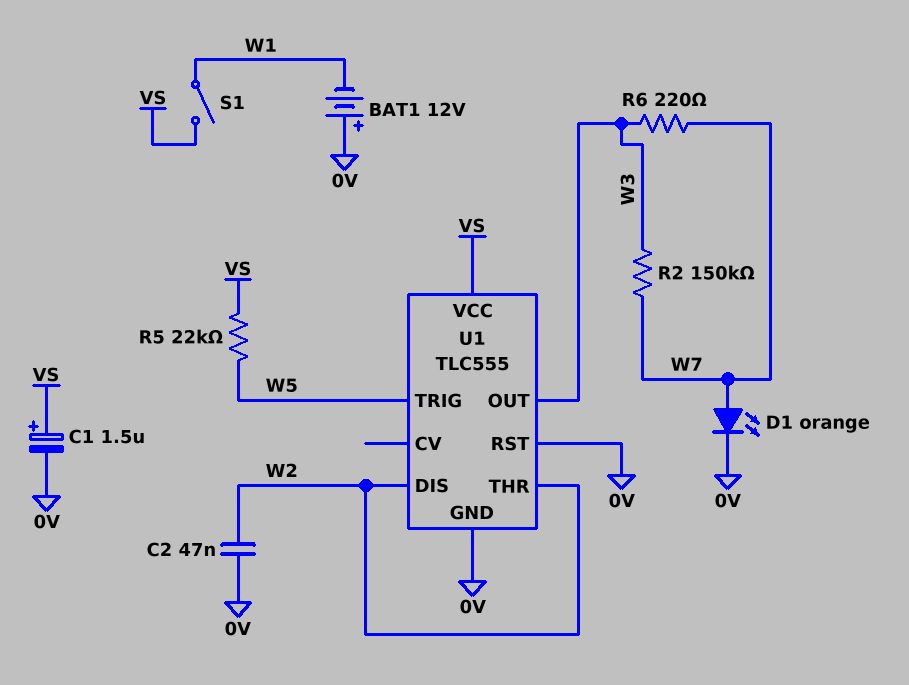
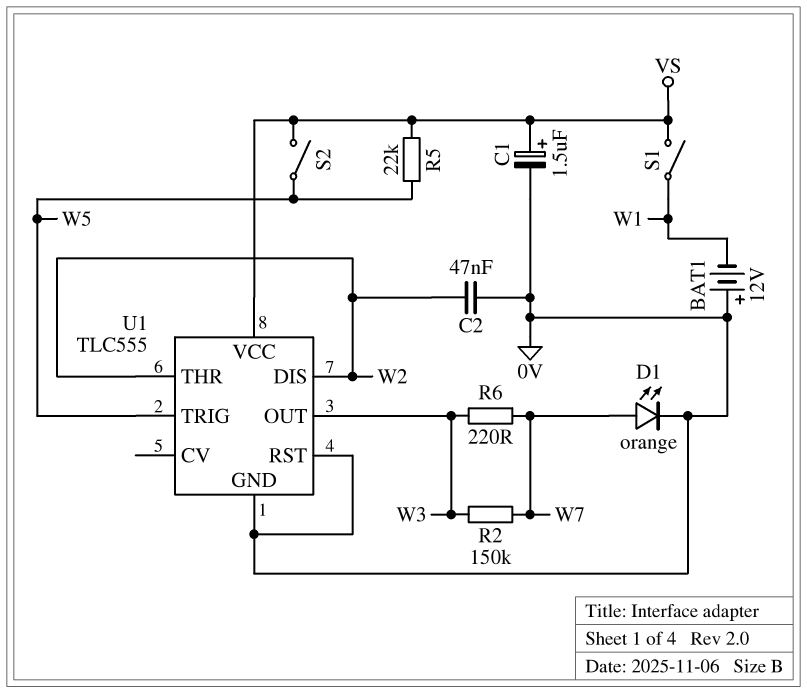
S2: none -> switch (VS, W5)

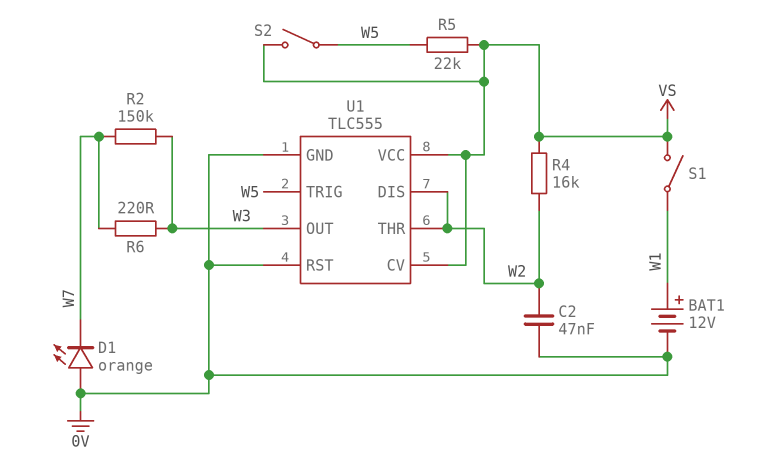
BAT1: 12V (plus 0V, minus W1) -> 12V (plus W1, minus 0V)
C1: 1.5uF (plus VS, minus 0V) -> none
D1: LED orange (A W7, K 0V) -> LED orange (A 0V, K W7)
R4: none -> 16k (VS, W2)
U1 pin CV: none -> VS

